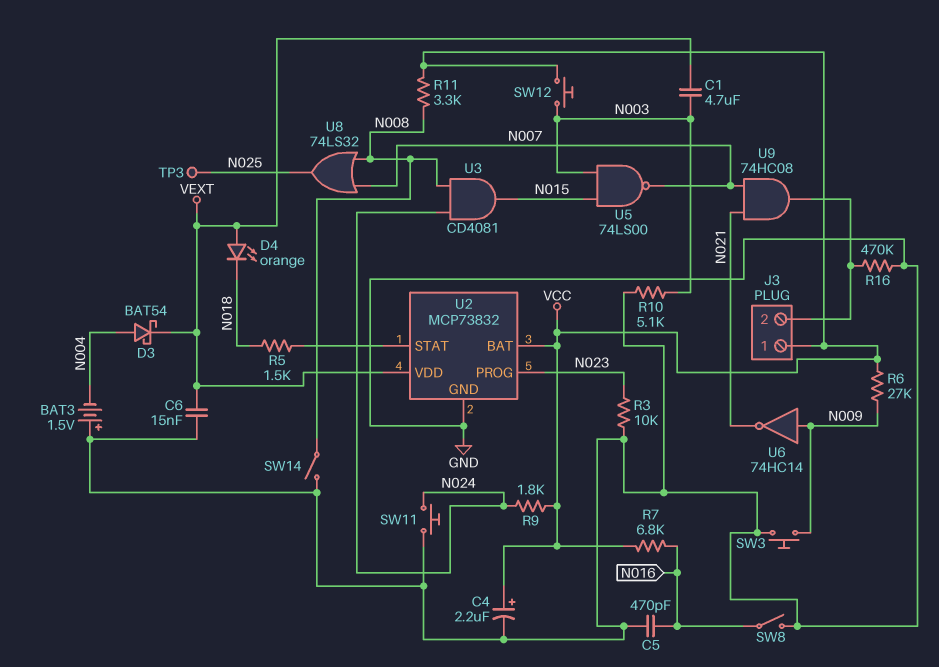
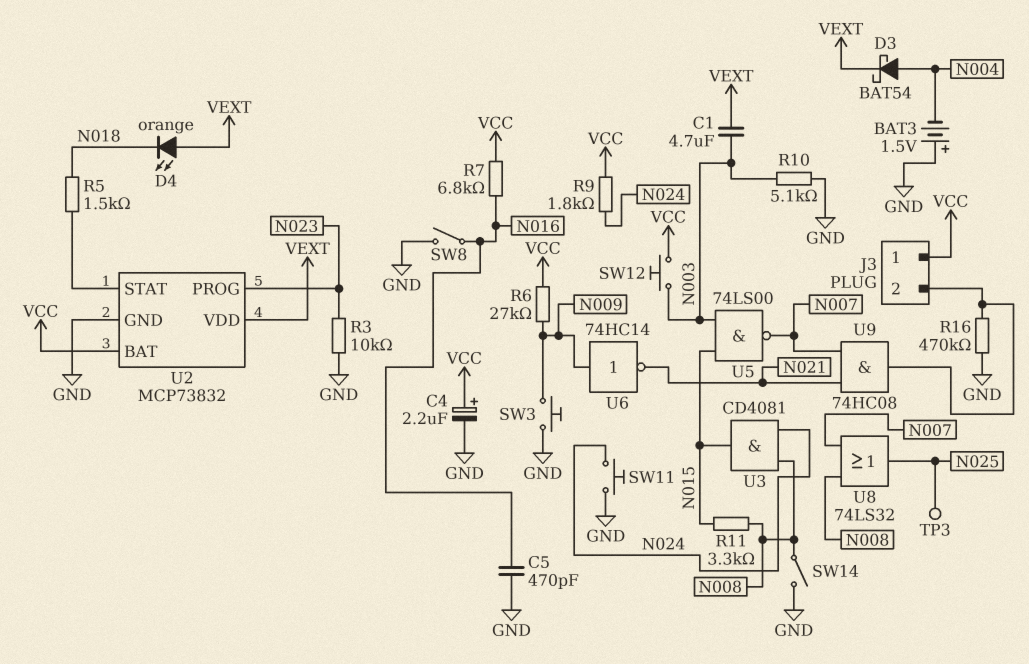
C6: 15nF (GND, VEXT) -> none
R11: 3.3k (N008, VCC) -> 3.3k (N008, N015)

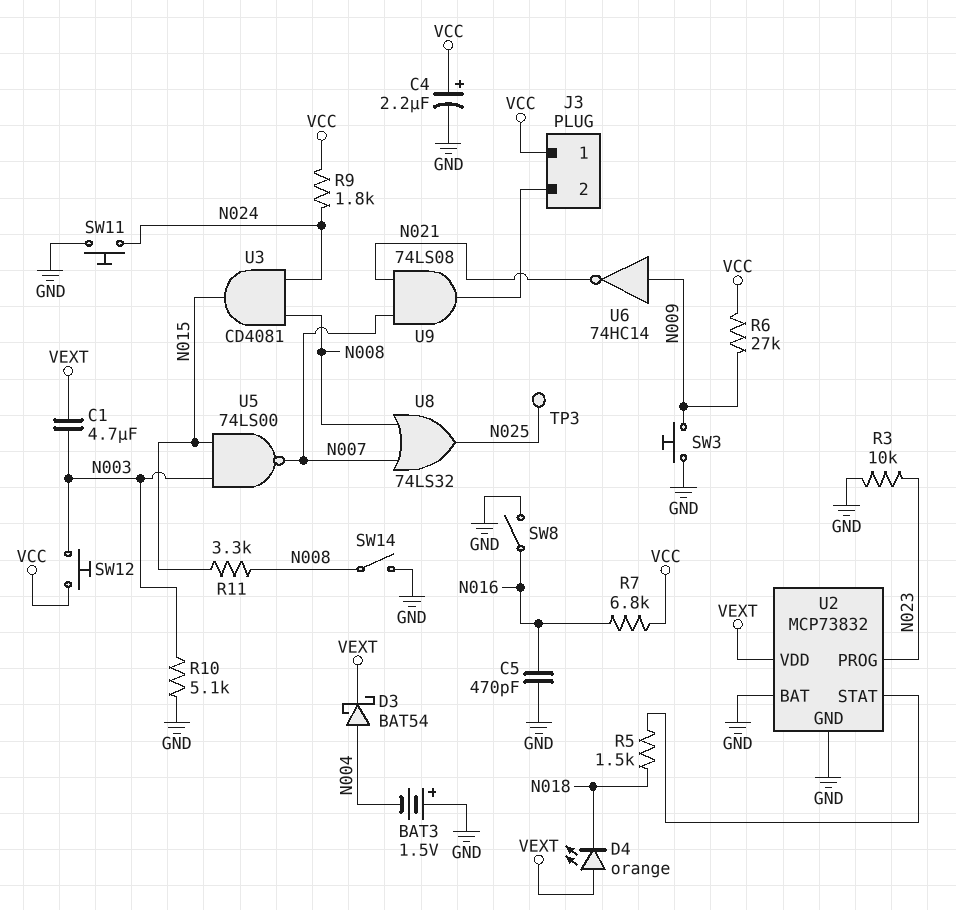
R16: 470k (GND, J3/2) -> none
U2 pin BAT: VCC -> GND
U9: AND 74HC08 (in N007, in N021, out J3/2) -> AND 74LS08 (in N007, in N021, out J3/2)

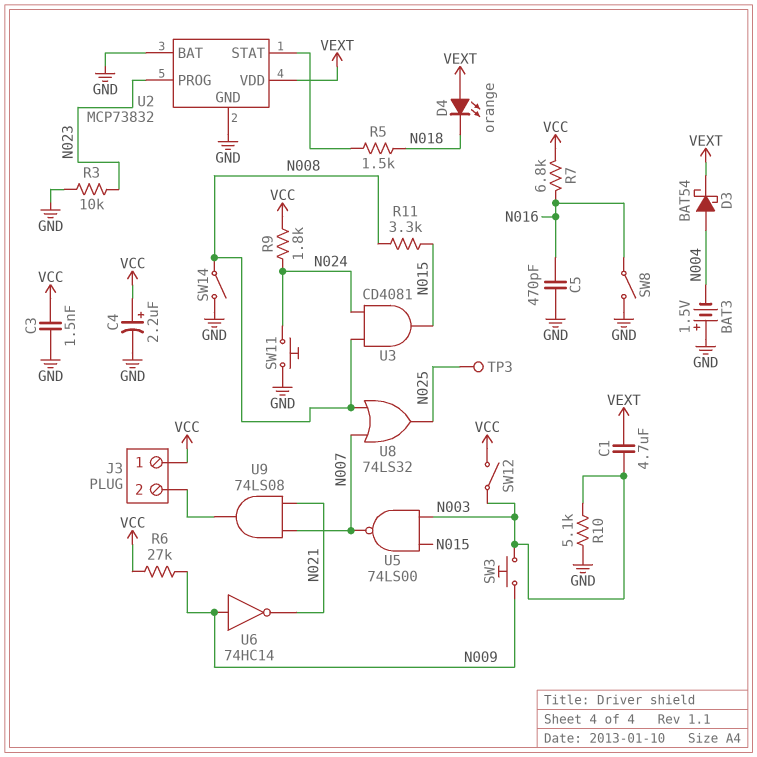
C3: none -> 1.5nF (GND, VCC)
SW3: button (GND, N009) -> button (N003, N009)
SW12: button (N003, VCC) -> switch (N003, VCC)

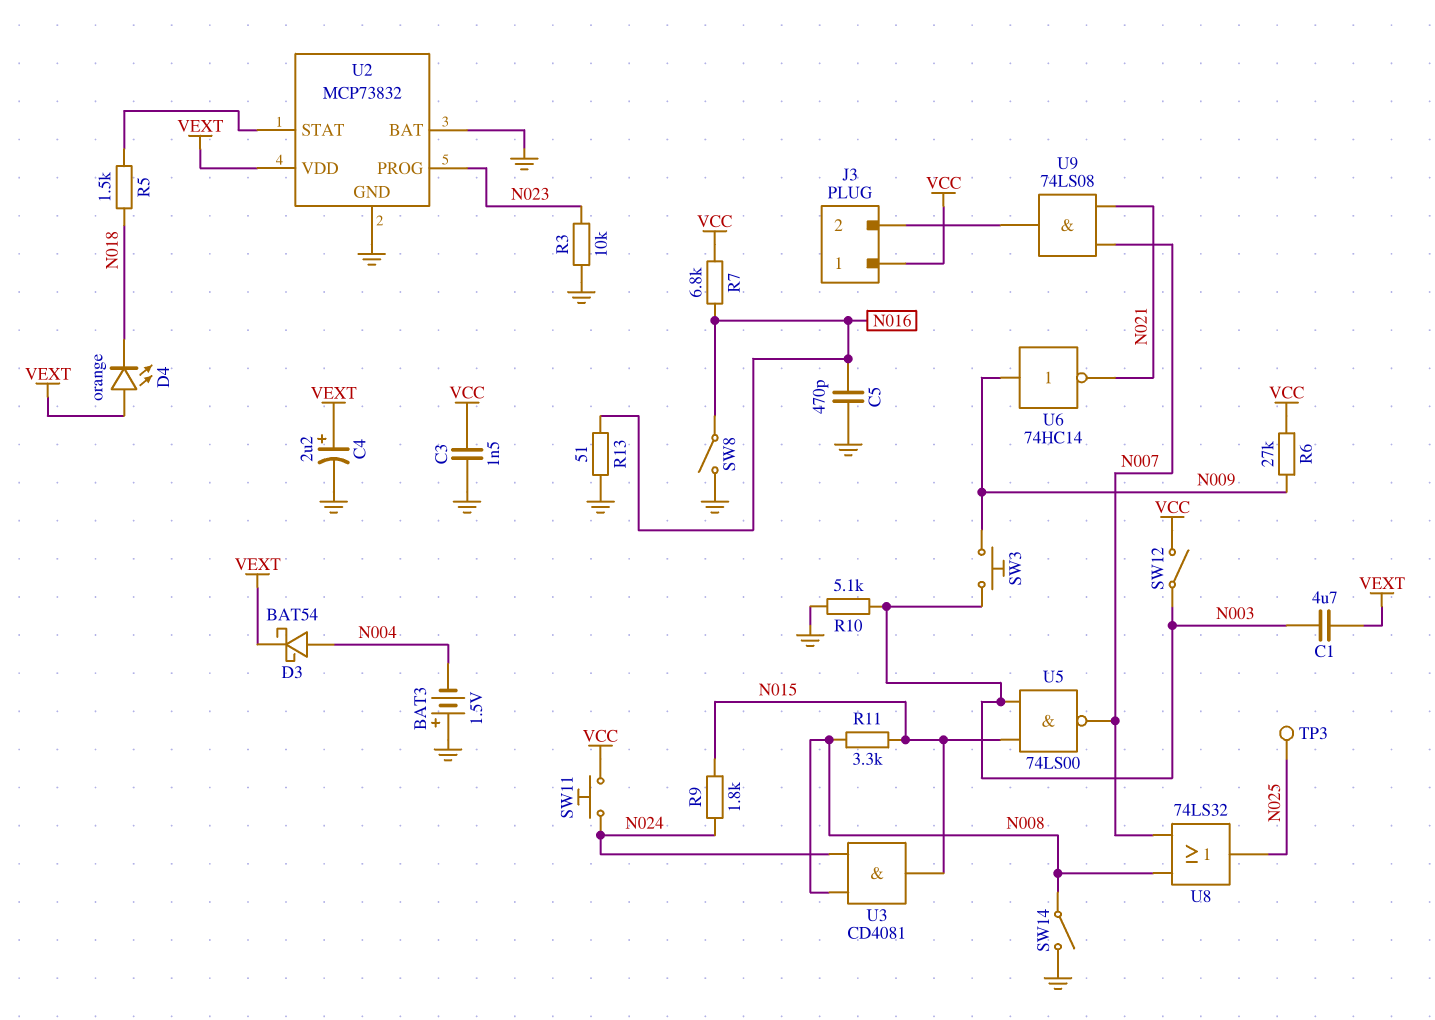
C4: 2.2uF (plus VCC, minus GND) -> 2.2uF (plus VEXT, minus GND)
R9: 1.8k (N024, VCC) -> 1.8k (N015, N024)
R13: none -> 51 (GND, N016)
SW11: button (GND, N024) -> button (N024, VCC)

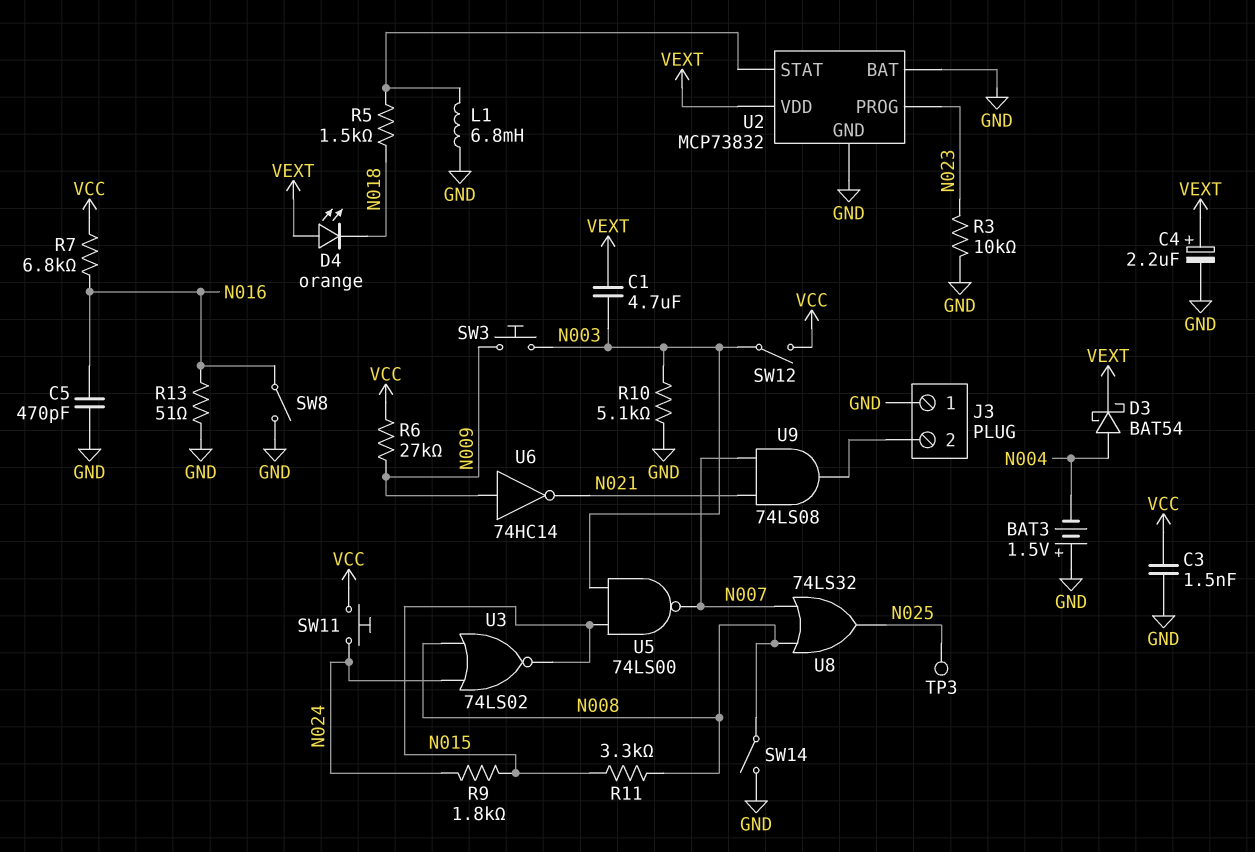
J3 pin 1: VCC -> GND
L1: none -> 6.8mH (GND, U2/STAT)
U3: AND CD4081 (in N008, in N024, out N015) -> NOR 74LS02 (in N008, in N024, out N015)

